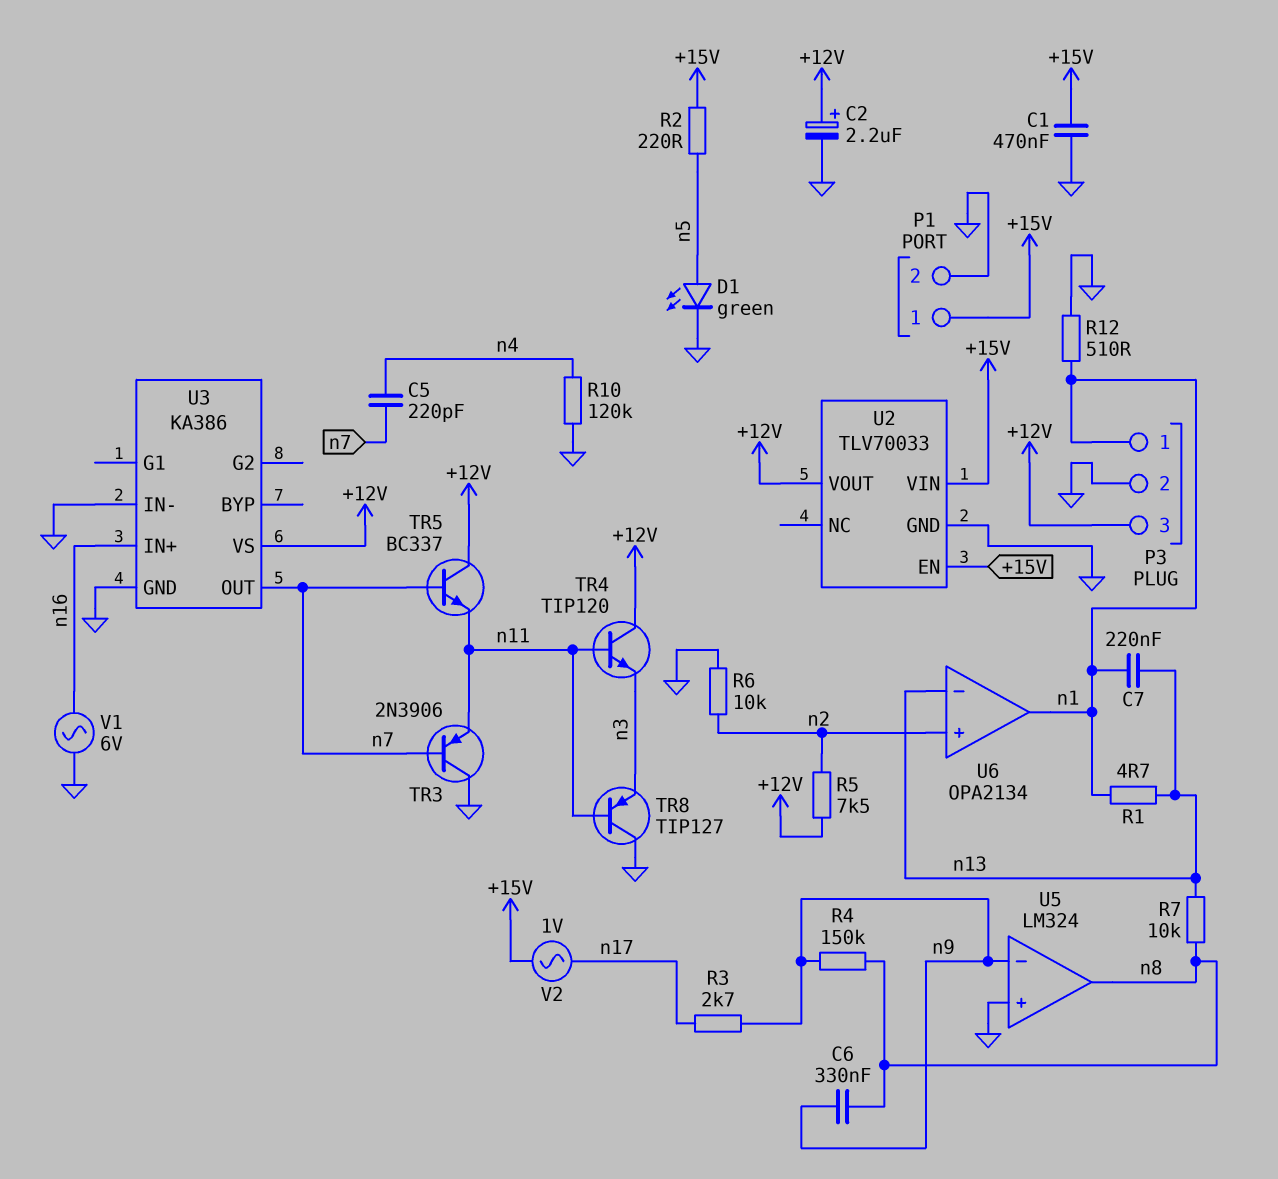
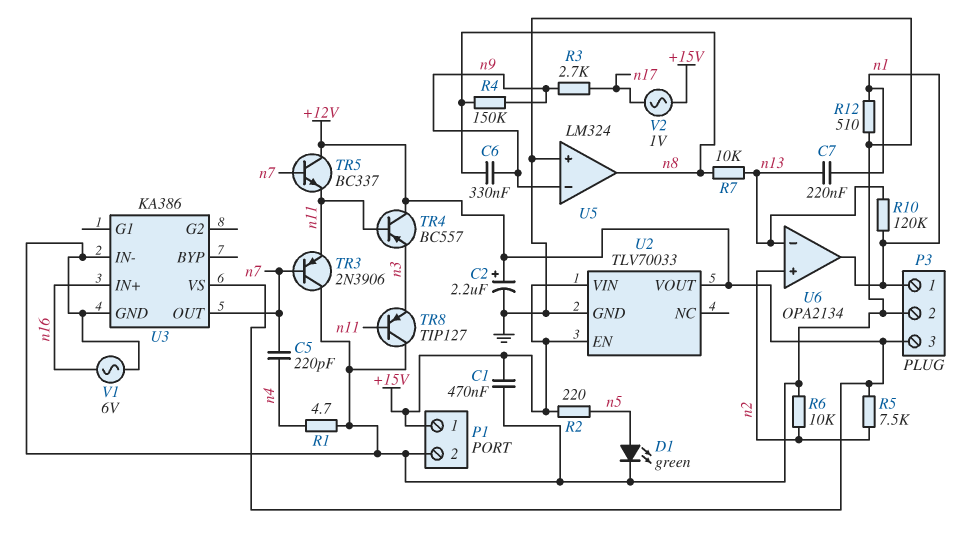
R1: 4.7 (n1, n13) -> 4.7 (GND, n4)
R10: 120k (GND, n4) -> 120k (n1, n13)
TR4: NPN TIP120 (B n11, C +12V, E n3) -> PNP BC557 (B n11, C +12V, E n3)

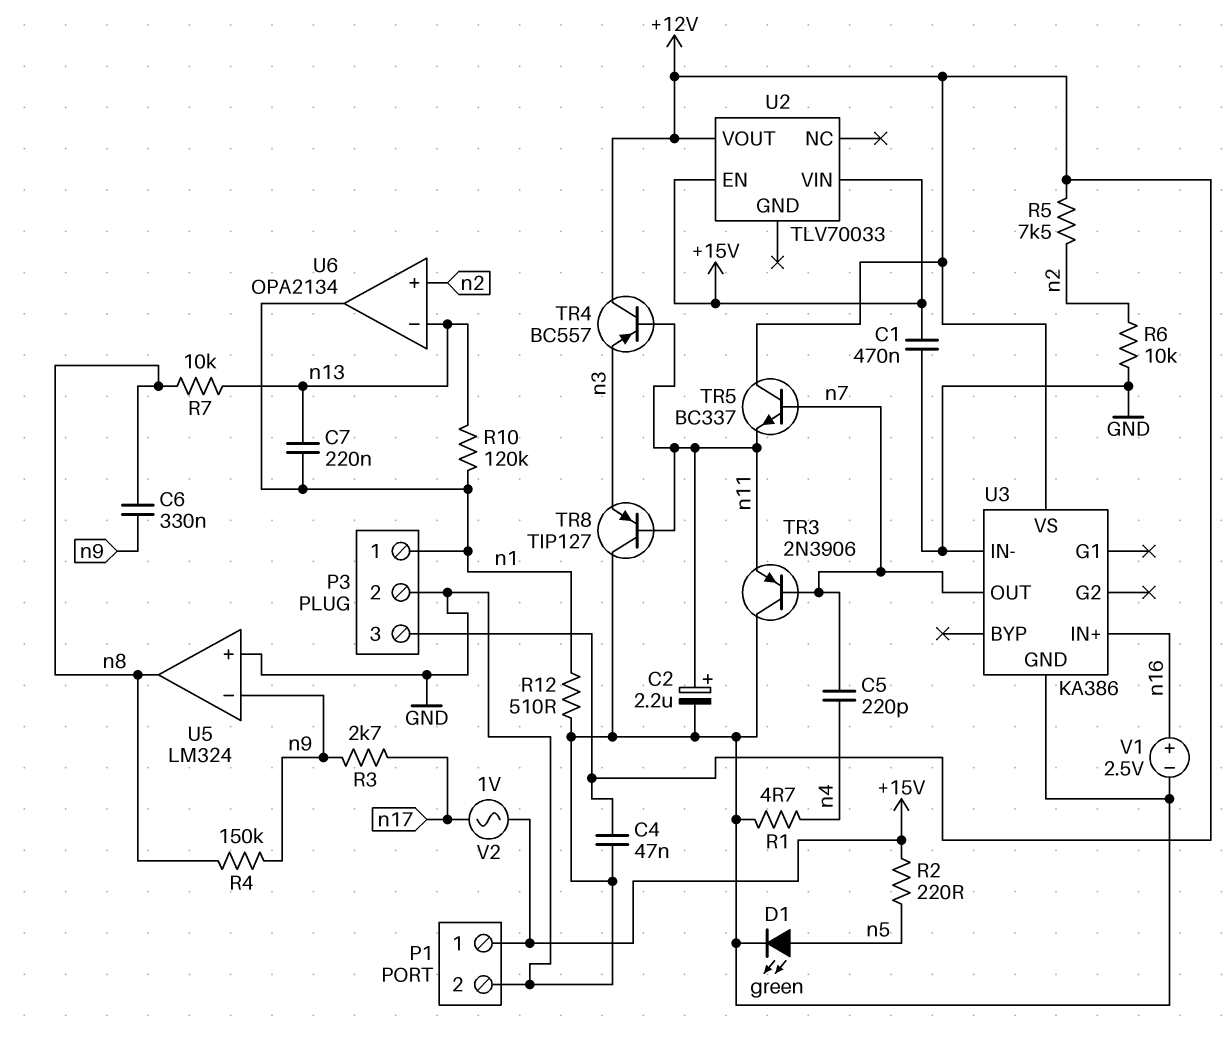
C2: 2.2uF (plus +12V, minus GND) -> 2.2uF (plus n11, minus GND)
C4: none -> 47nF (+12V, GND)
U2 pin GND: GND -> none
V1: AC 6V (GND, n16) -> 2.5V (plus n16, minus GND)

